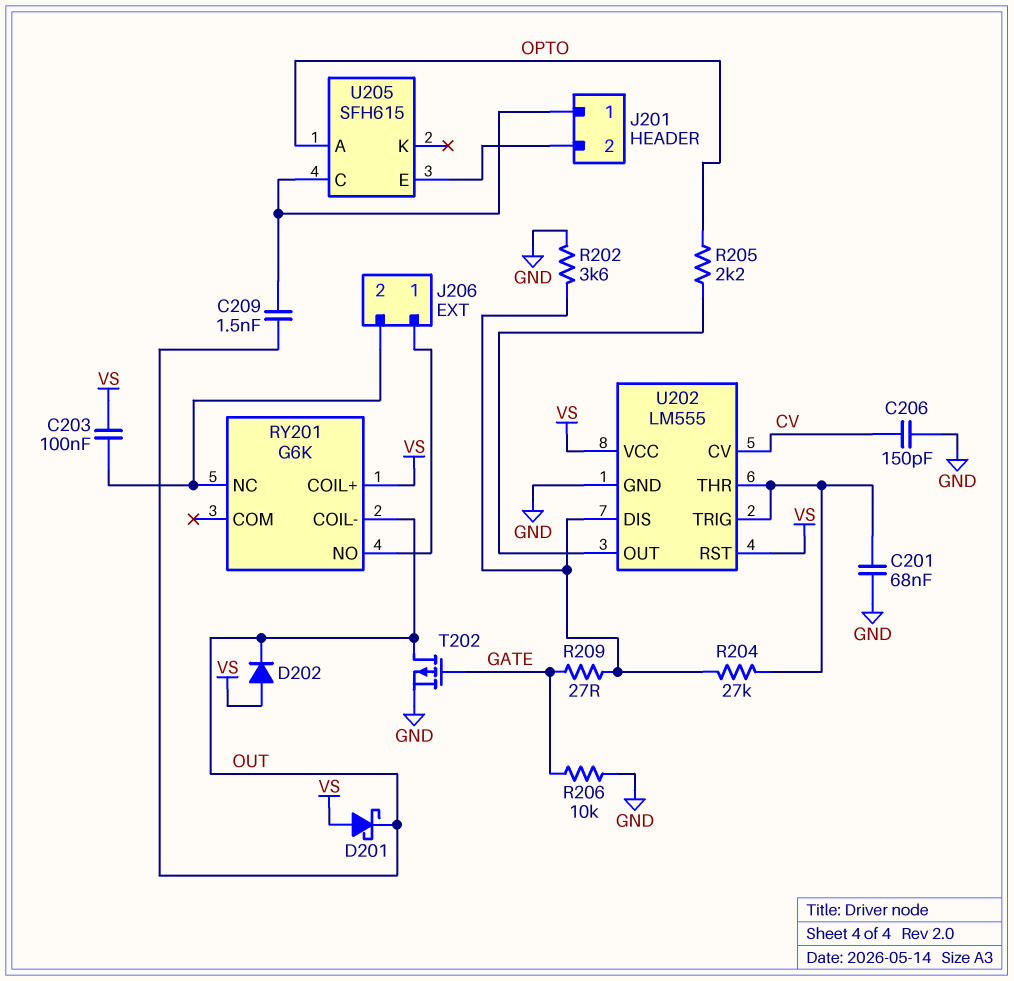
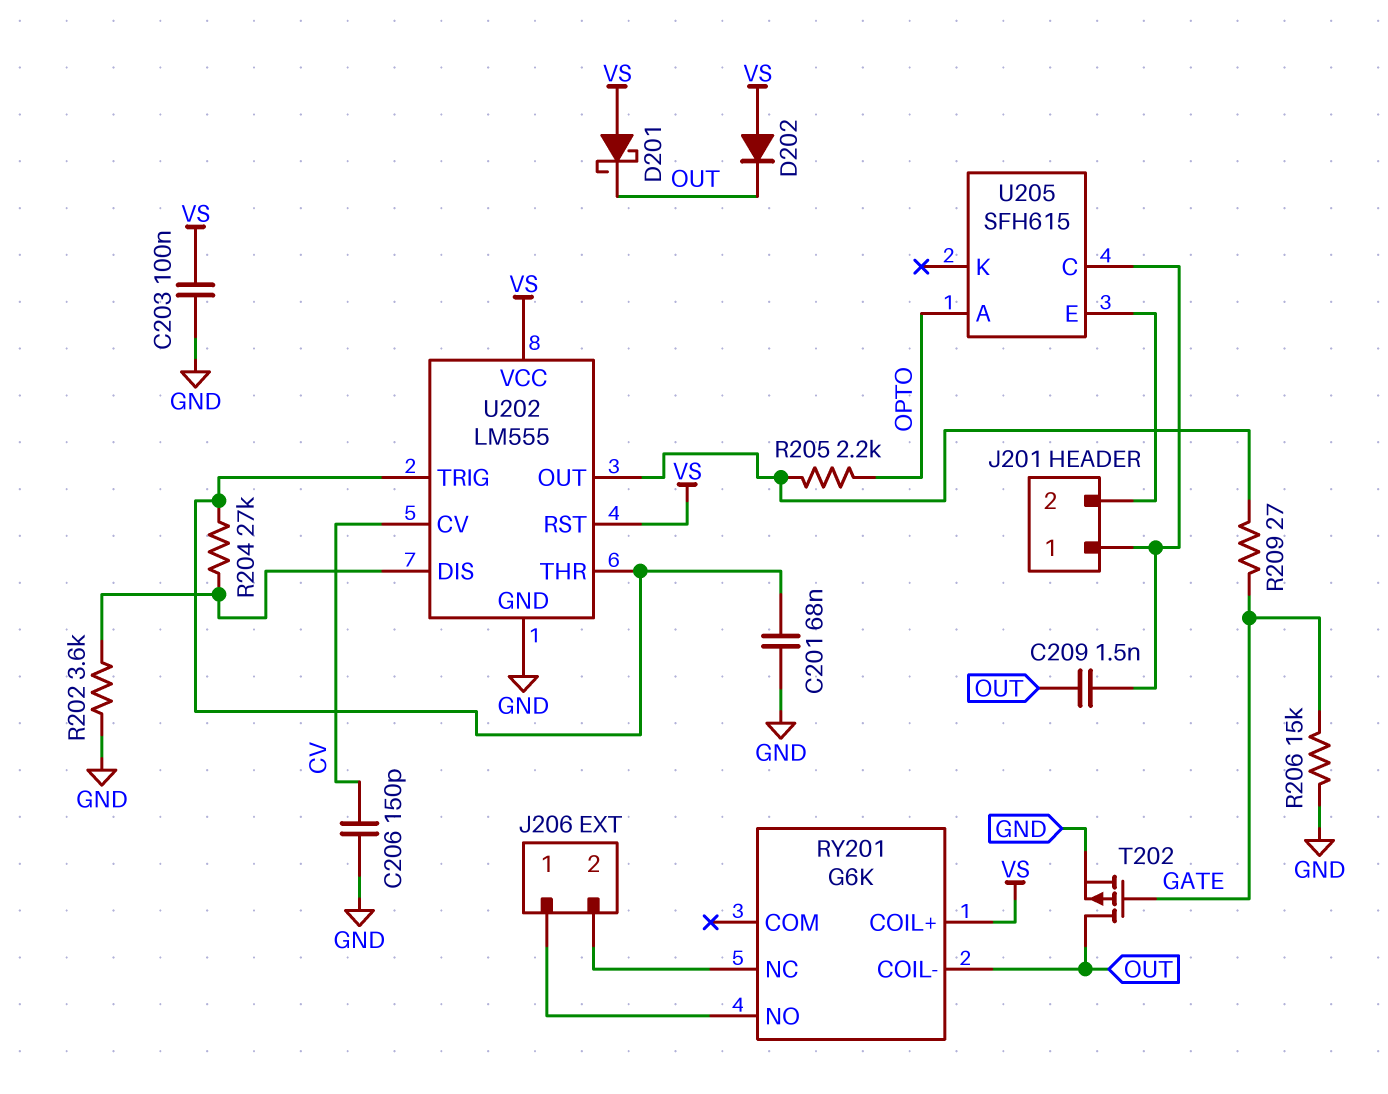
C203: 100nF (J206/2, VS) -> 100nF (GND, VS)
R206: 10k (GATE, GND) -> 15k (GATE, GND)
R209: 27 (GATE, U202/DIS) -> 27 (GATE, U202/OUT)

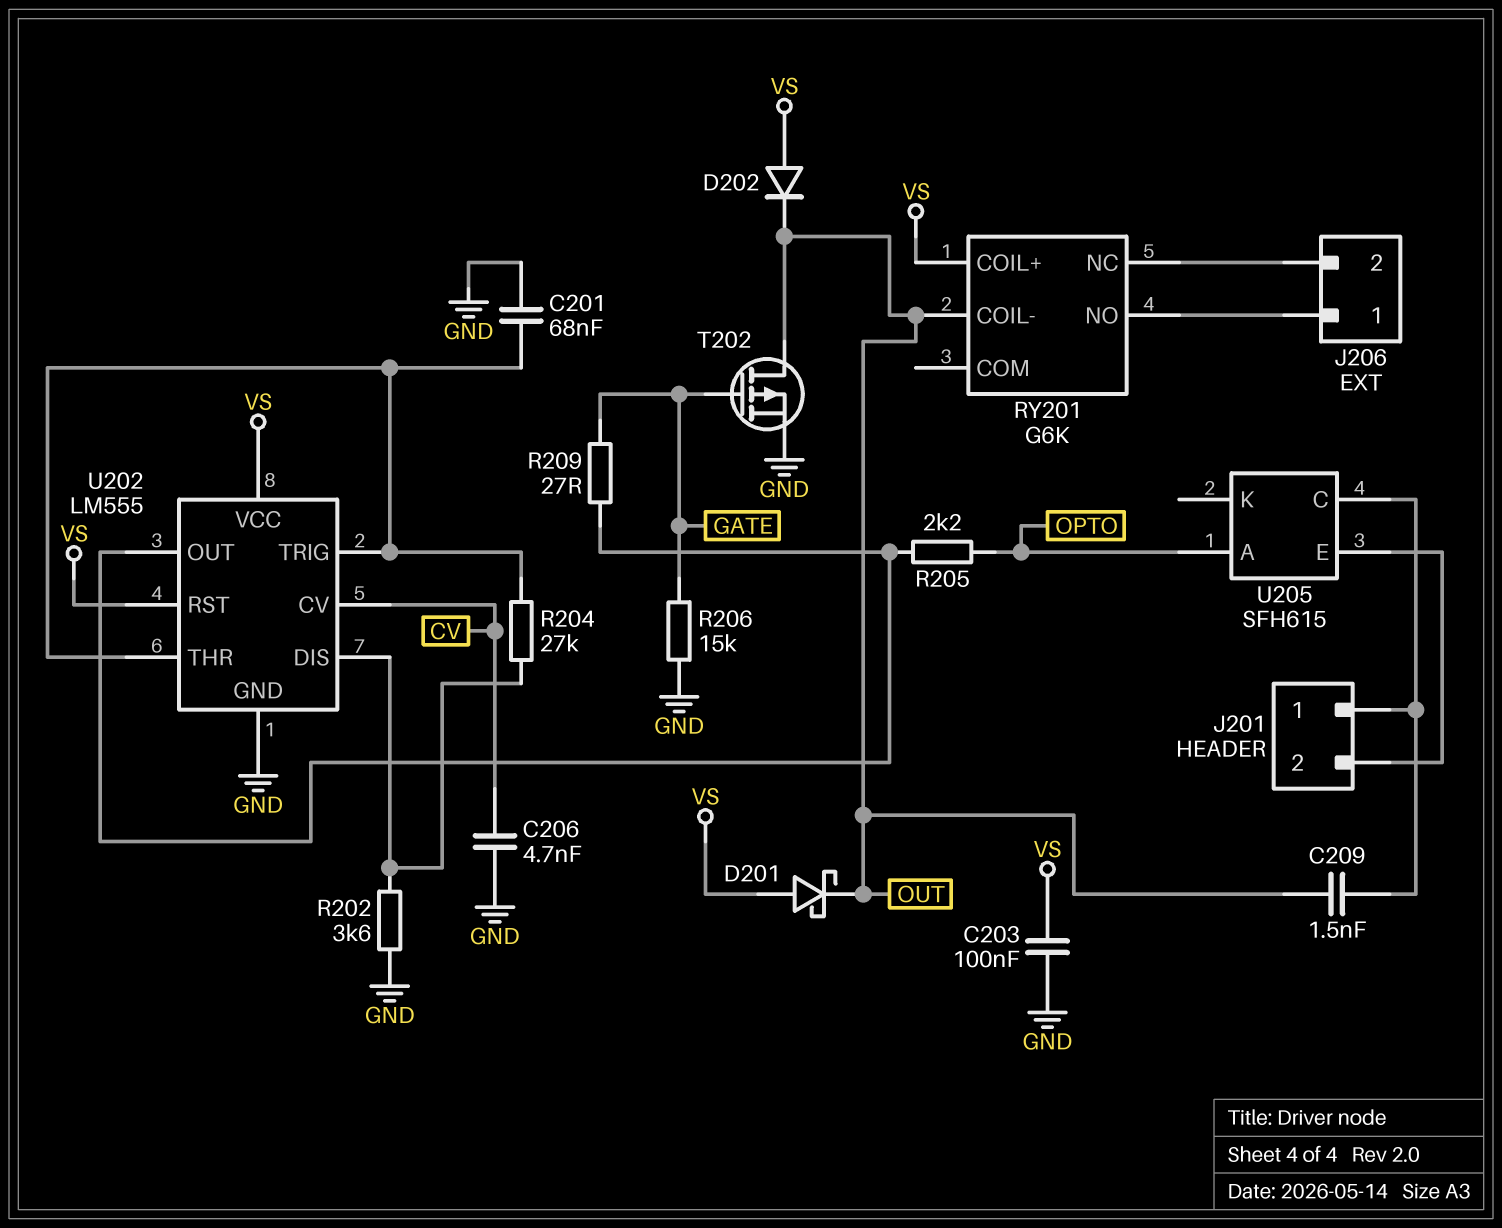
C206: 150pF (CV, GND) -> 4.7nF (CV, GND)

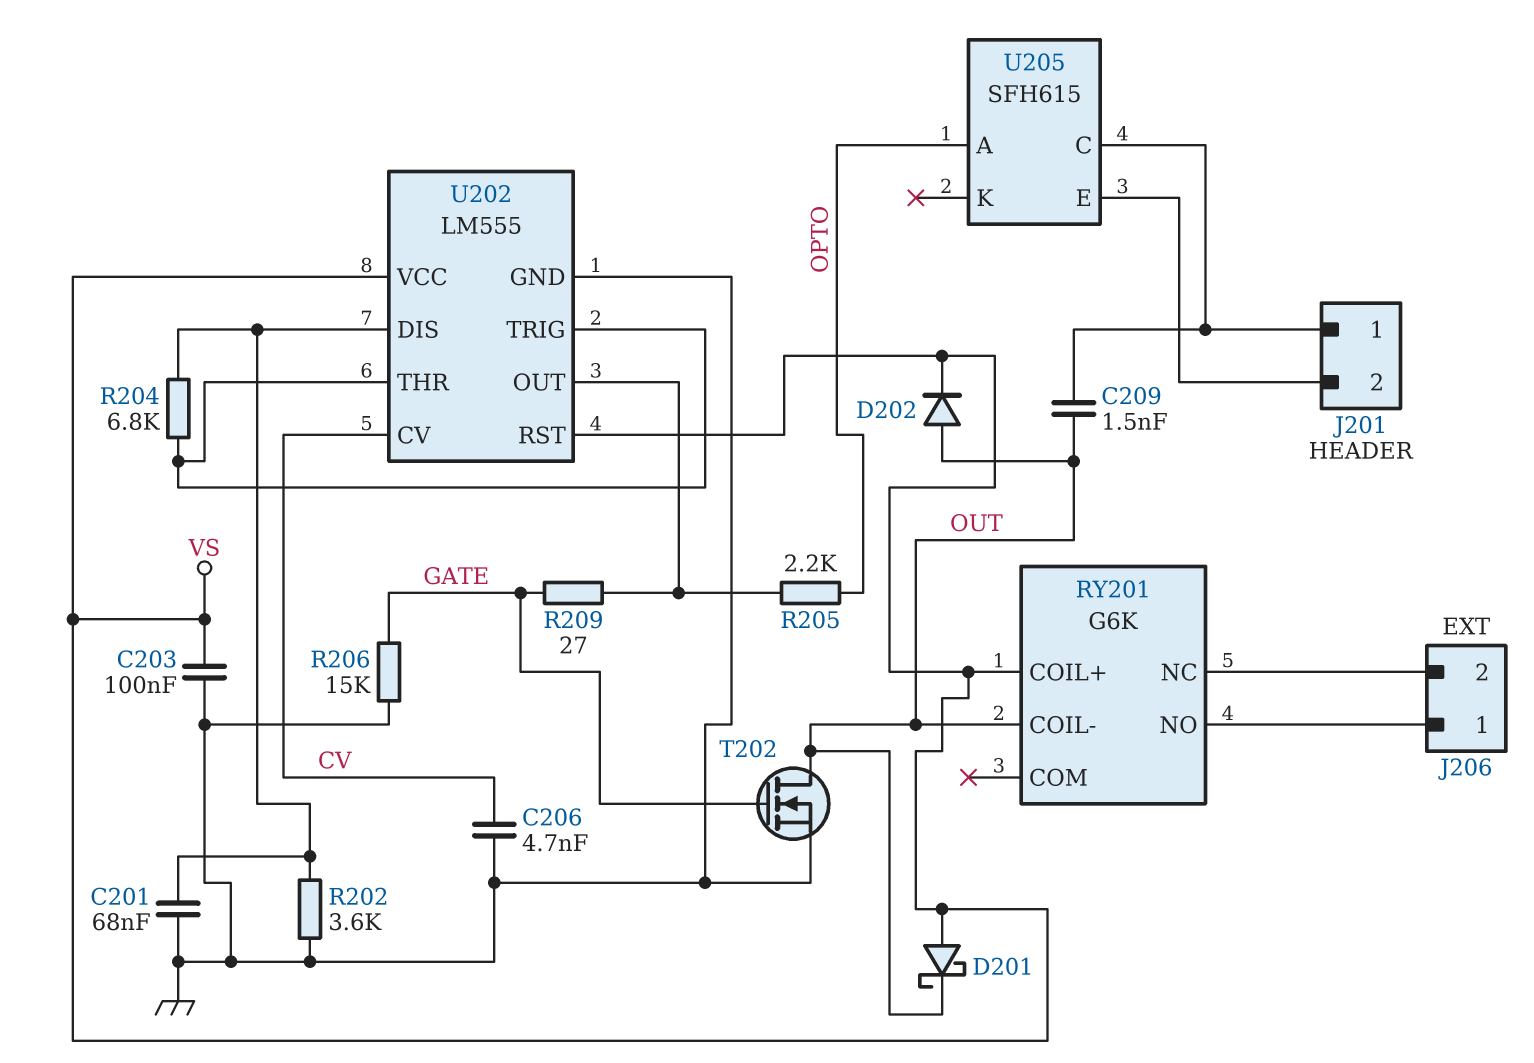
C201: 68nF (GND, U202/THR) -> 68nF (GND, U202/DIS)
D202: diode (A VS, K OUT) -> diode (A OUT, K VS)
R204: 27k (U202/DIS, U202/THR) -> 6.8k (U202/DIS, U202/THR)
T202: PMOS (G GATE, D OUT, S GND) -> NMOS (G GATE, D OUT, S GND)

